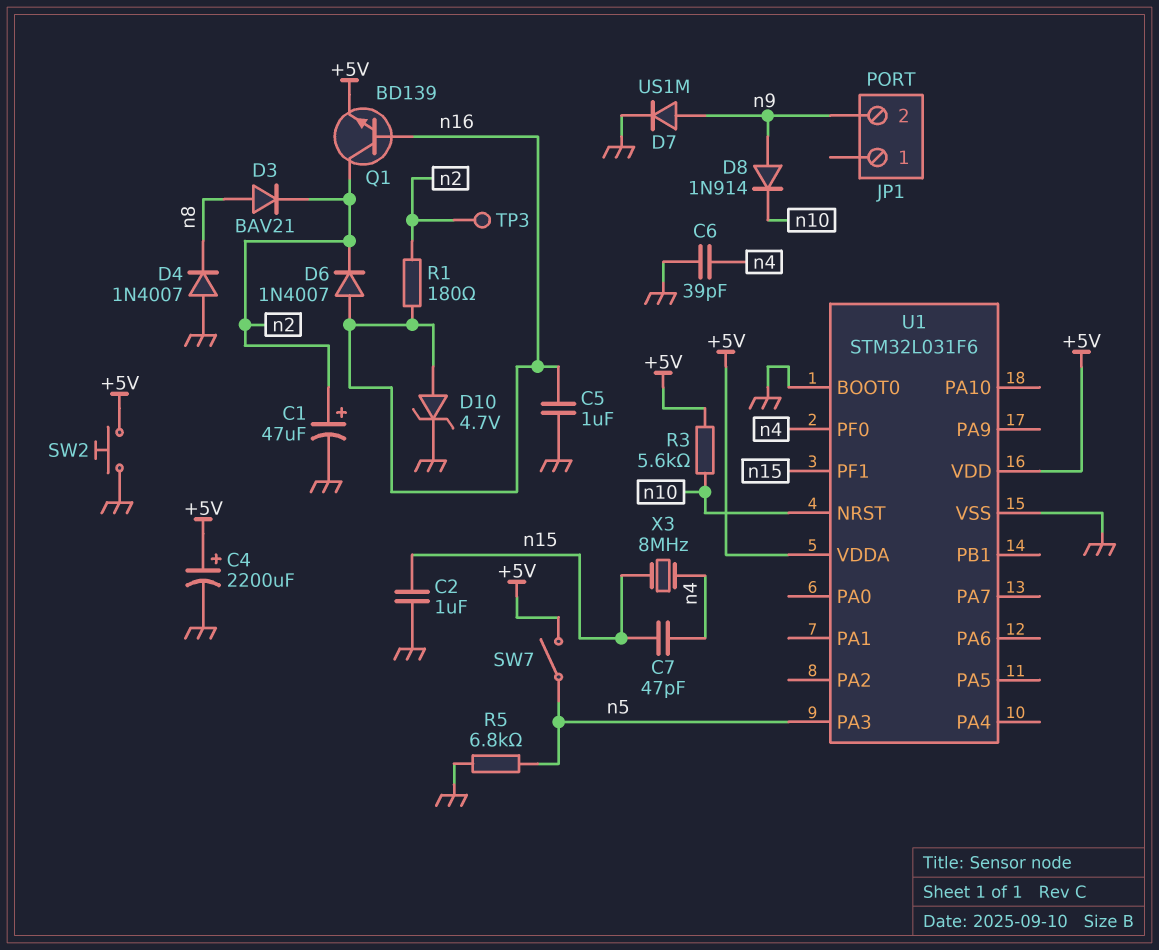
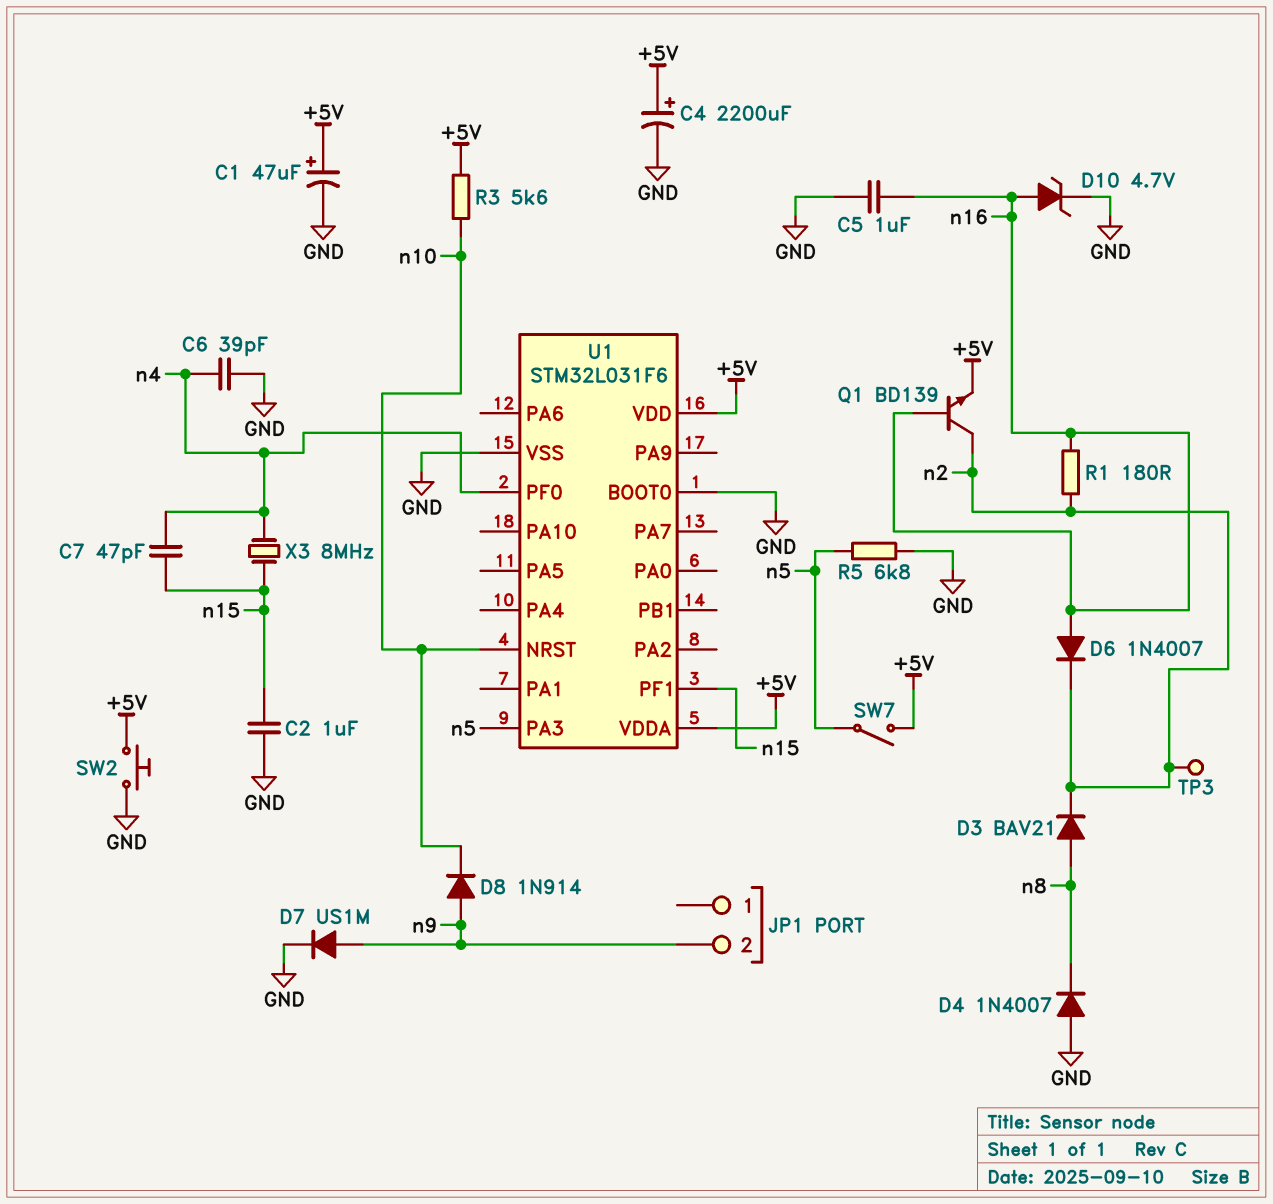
C1: 47uF (plus n2, minus GND) -> 47uF (plus +5V, minus GND)

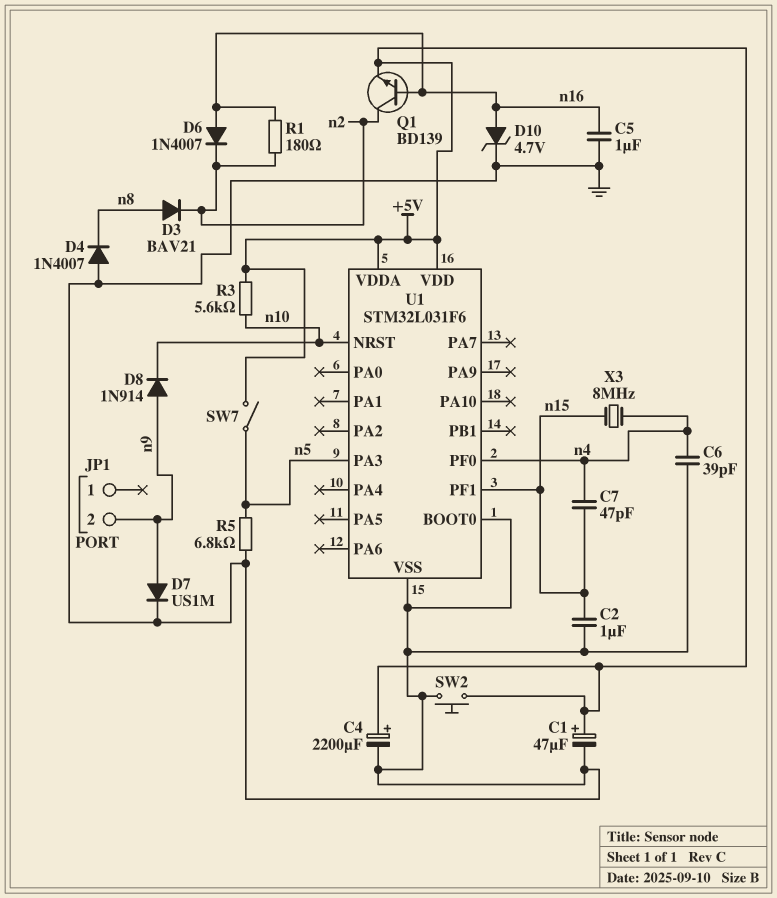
TP3: test point (n2) -> none

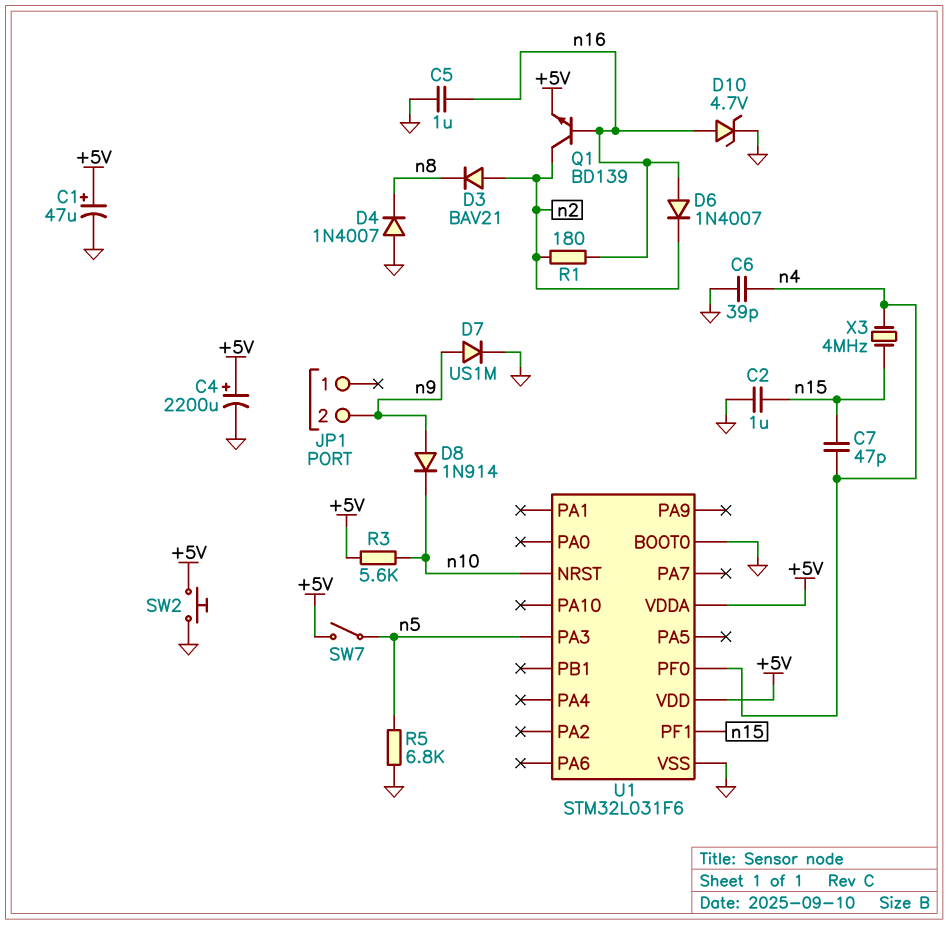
D3: diode BAV21 (A n8, K n2) -> diode BAV21 (A n2, K n8)
X3: 8MHz (n4, n15) -> 4MHz (n4, n15)

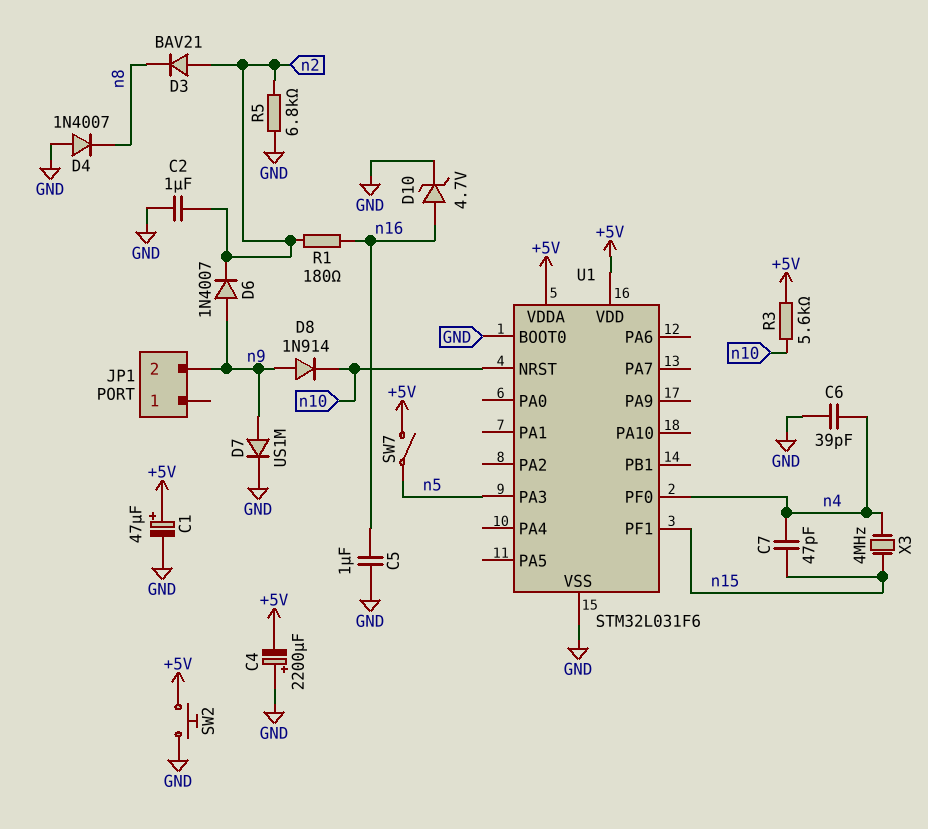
C2: 1uF (GND, n15) -> 1uF (GND, n2)
C4: 2200uF (plus +5V, minus GND) -> 2200uF (plus GND, minus +5V)
D6: diode 1N4007 (A n16, K n2) -> diode 1N4007 (A n9, K n2)
Q1: NPN BD139 (B n16, C n2, E +5V) -> none
R5: 6.8k (GND, n5) -> 6.8k (GND, n2)

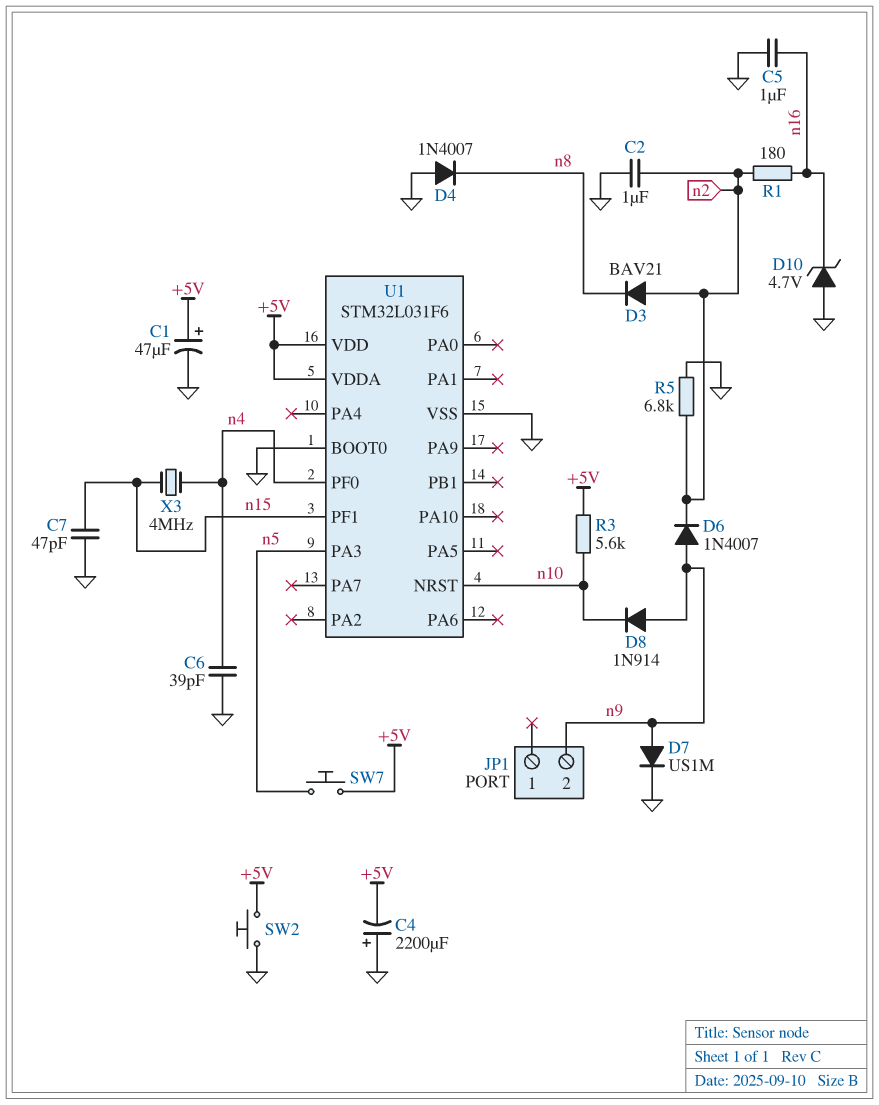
C7: 47pF (n4, n15) -> 47pF (GND, n15)
D10: zener 4.7V (A n16, K GND) -> zener 4.7V (A GND, K n16)
SW7: switch (+5V, n5) -> button (+5V, n5)

